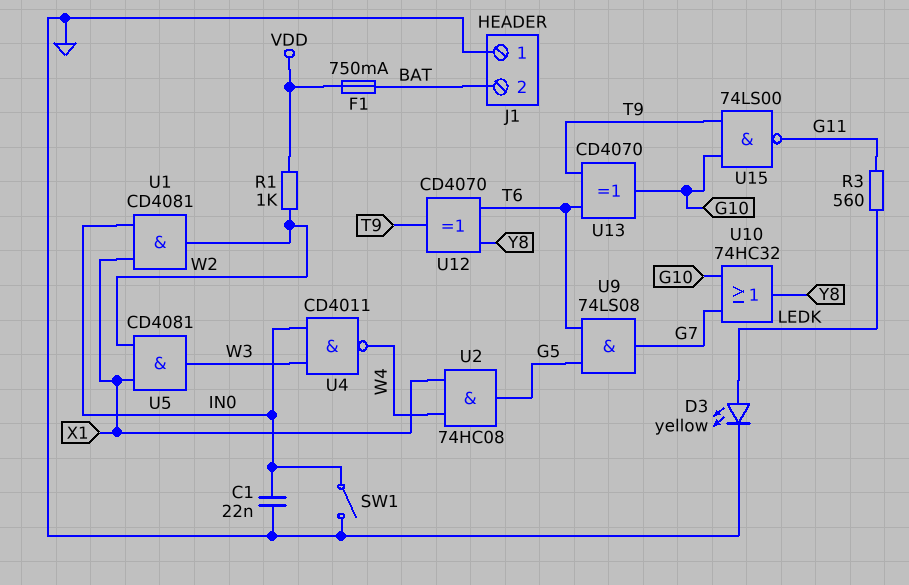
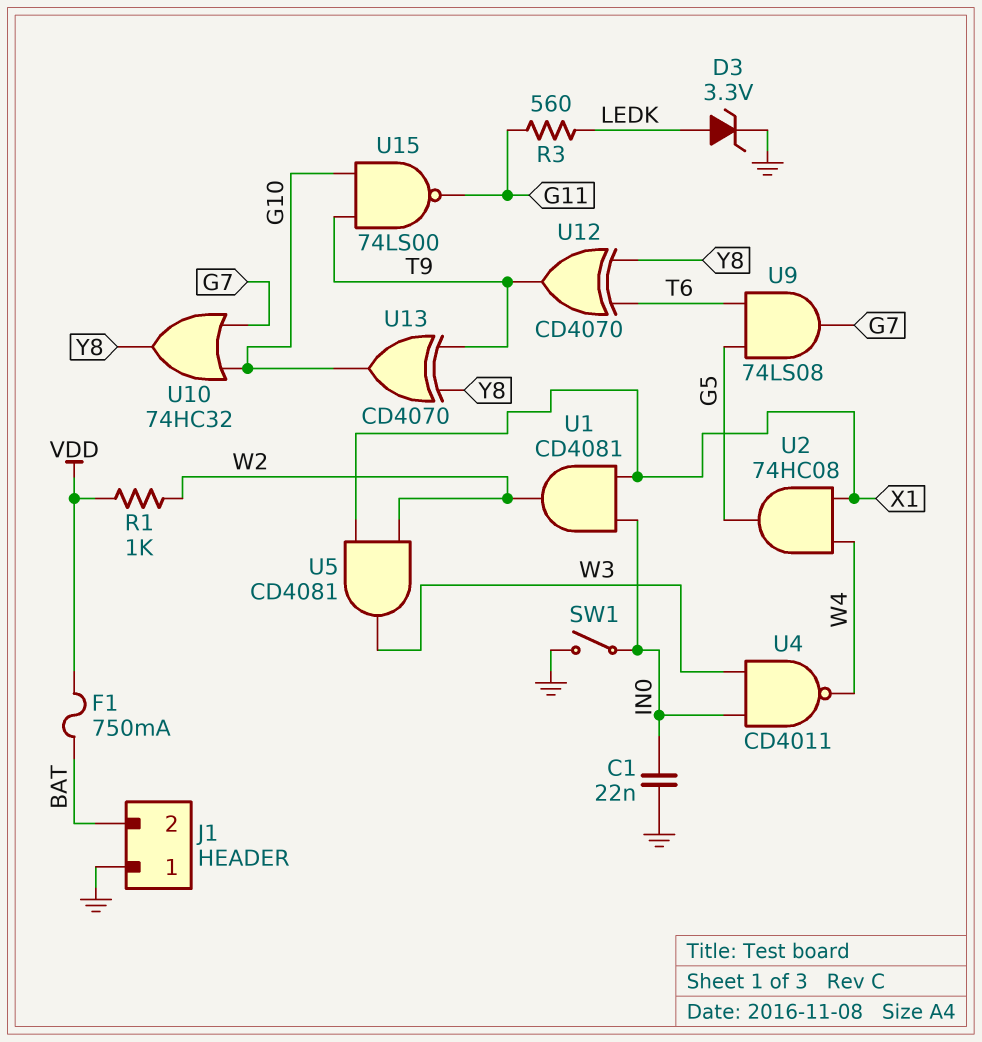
D3: LED yellow (A LEDK, K GND) -> zener 3.3V (A LEDK, K GND)
U13: XOR CD4070 (in T6, in T9, out G10) -> XOR CD4070 (in T9, in Y8, out G10)

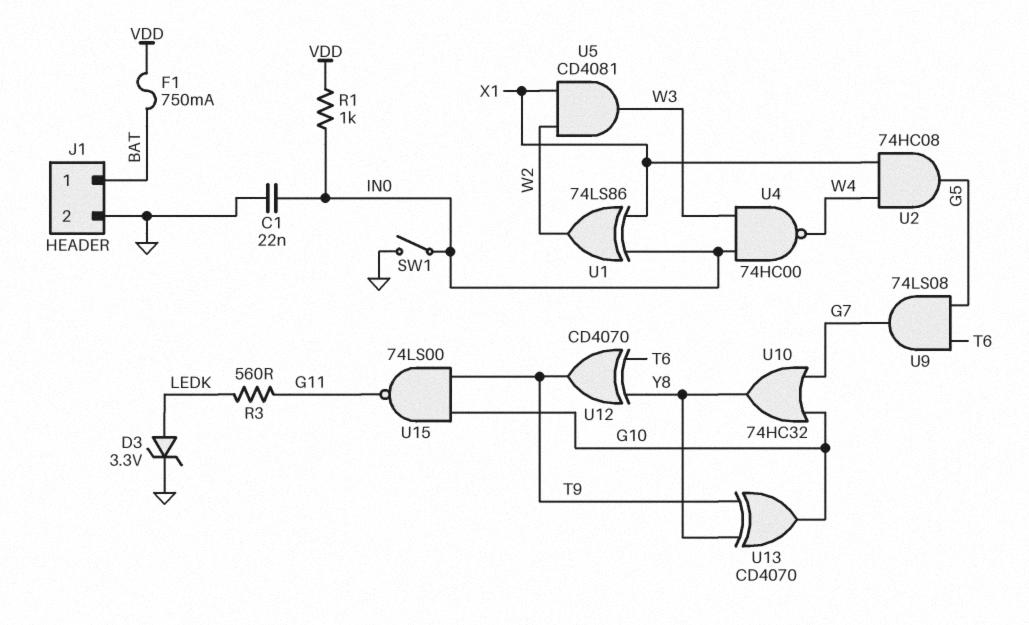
J1 pin 1: GND -> BAT
J1 pin 2: BAT -> GND
R1: 1k (VDD, W2) -> 1k (IN0, VDD)
U1: AND CD4081 (in IN0, in X1, out W2) -> XOR 74LS86 (in IN0, in X1, out W2)
U4: NAND CD4011 (in IN0, in W3, out W4) -> NAND 74HC00 (in IN0, in W3, out W4)

